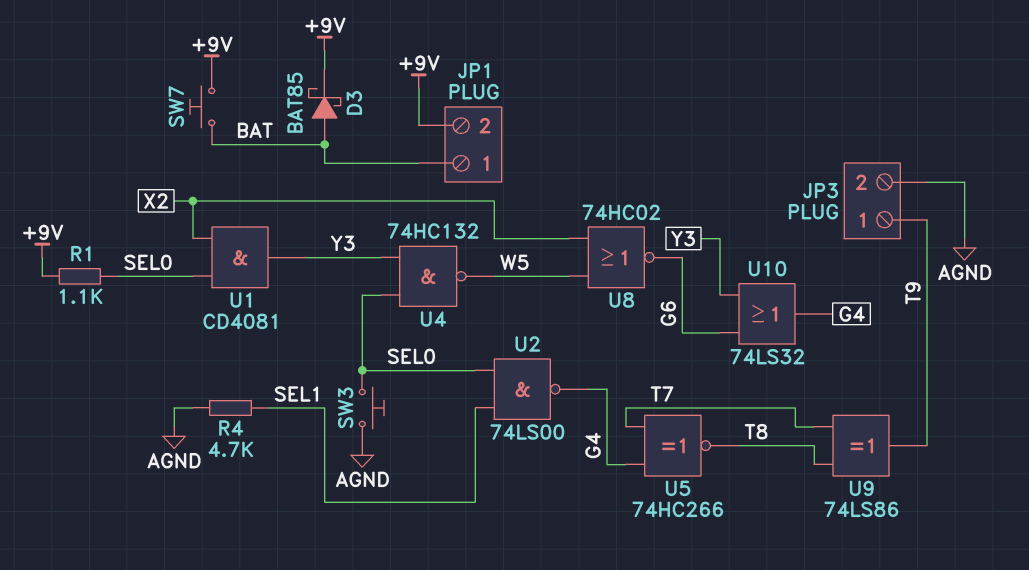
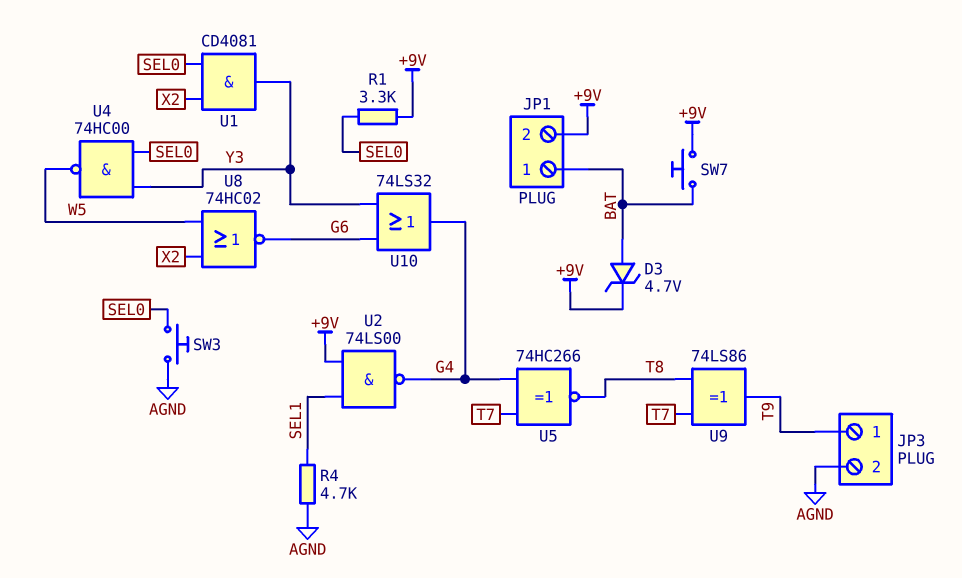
D3: schottky BAT85 (A BAT, K +9V) -> zener 4.7V (A BAT, K +9V)
R1: 1.1k (+9V, SEL0) -> 3.3k (+9V, SEL0)
U2: NAND 74LS00 (in SEL0, in SEL1, out G4) -> NAND 74LS00 (in +9V, in SEL1, out G4)
U4: NAND 74HC132 (in SEL0, in Y3, out W5) -> NAND 74HC00 (in SEL0, in Y3, out W5)

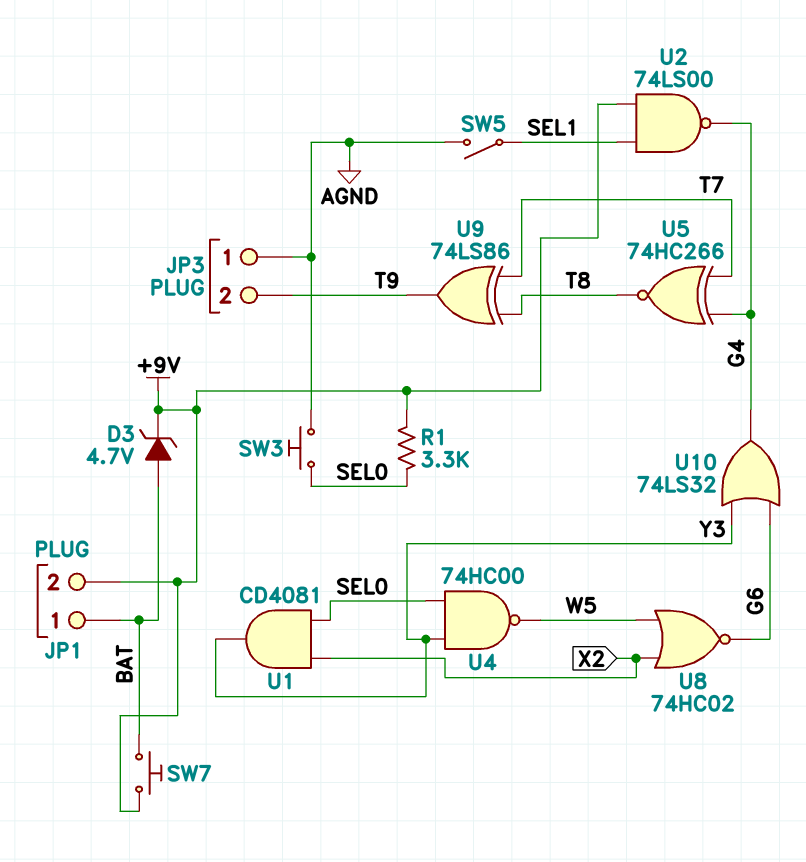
JP3 pin 1: T9 -> AGND
JP3 pin 2: AGND -> T9
R4: 4.7k (AGND, SEL1) -> none
SW5: none -> switch (AGND, SEL1)

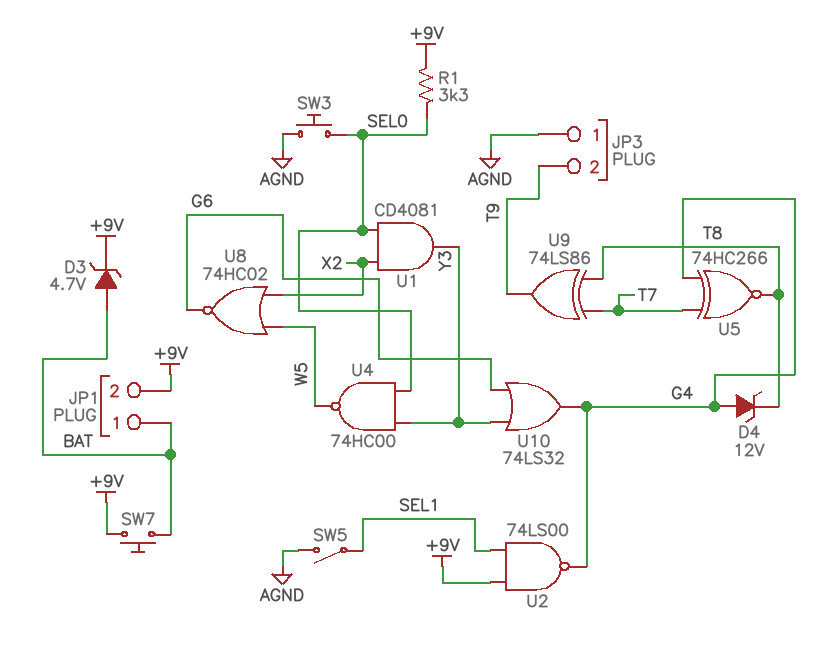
D4: none -> zener 12V (A G4, K T8)

